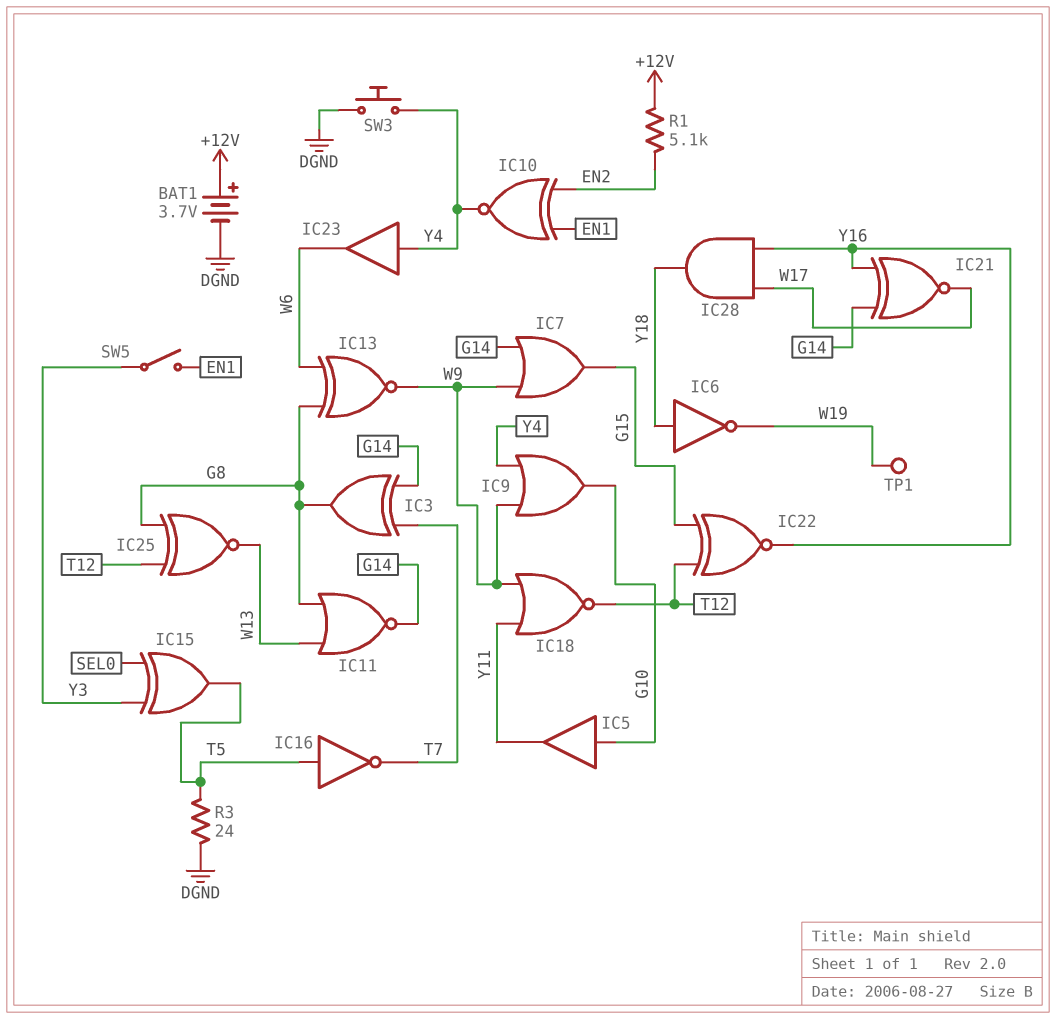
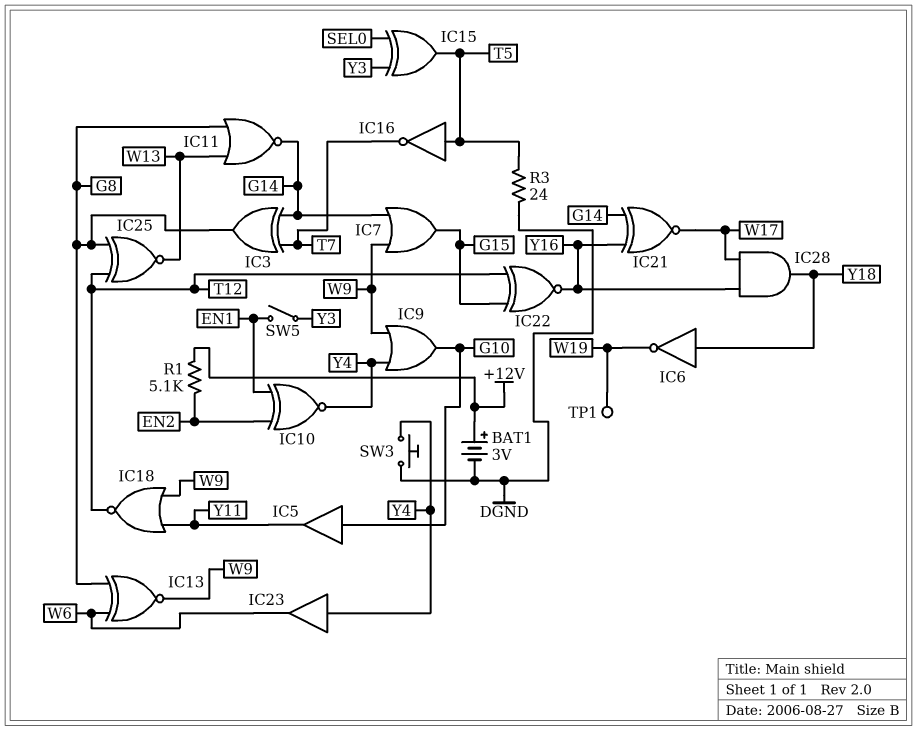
BAT1: 3.7V (plus +12V, minus DGND) -> 3V (plus +12V, minus DGND)

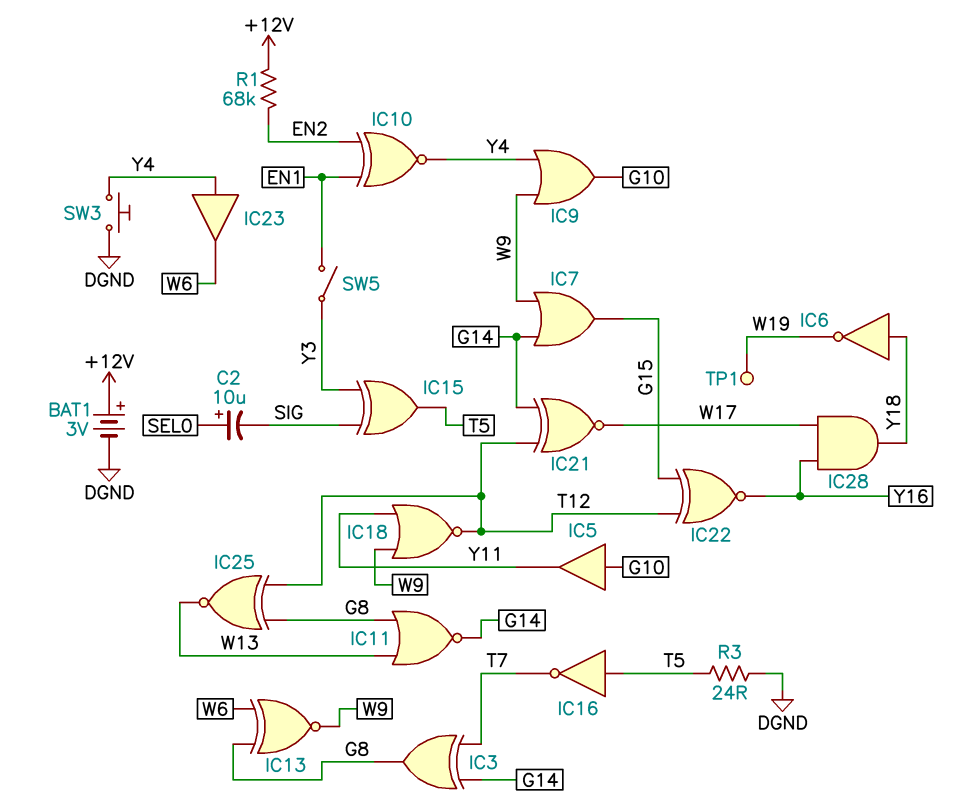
C2: none -> 10uF (plus SEL0, minus SIG)
IC15: XOR (in SEL0, in Y3, out T5) -> XOR (in SIG, in Y3, out T5)
IC21: XNOR (in G14, in Y16, out W17) -> XNOR (in G14, in T12, out W17)
R1: 5.1k (+12V, EN2) -> 68k (+12V, EN2)

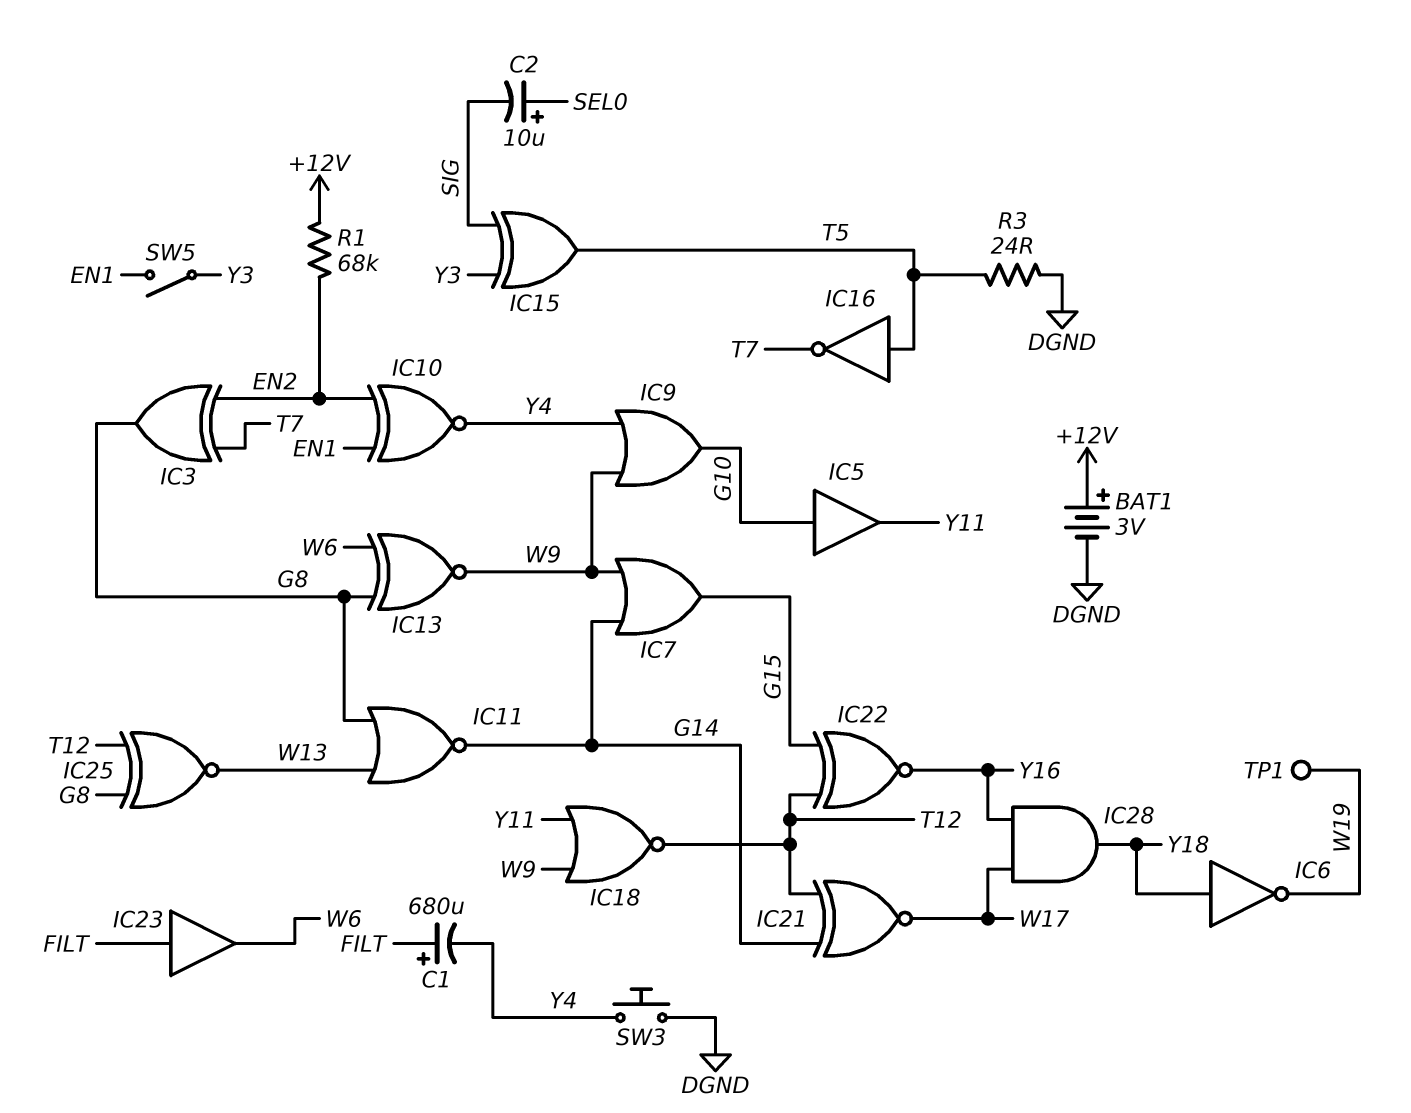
C1: none -> 680uF (plus FILT, minus Y4)
IC3: XOR (in G14, in T7, out G8) -> XOR (in EN2, in T7, out G8)
IC23: buffer (in Y4, out W6) -> buffer (in FILT, out W6)

